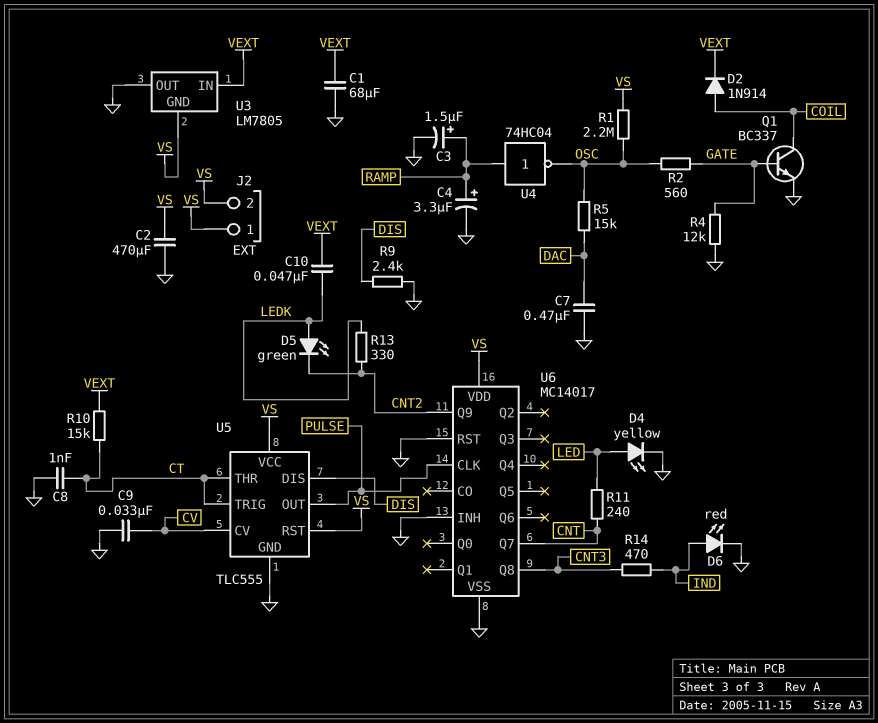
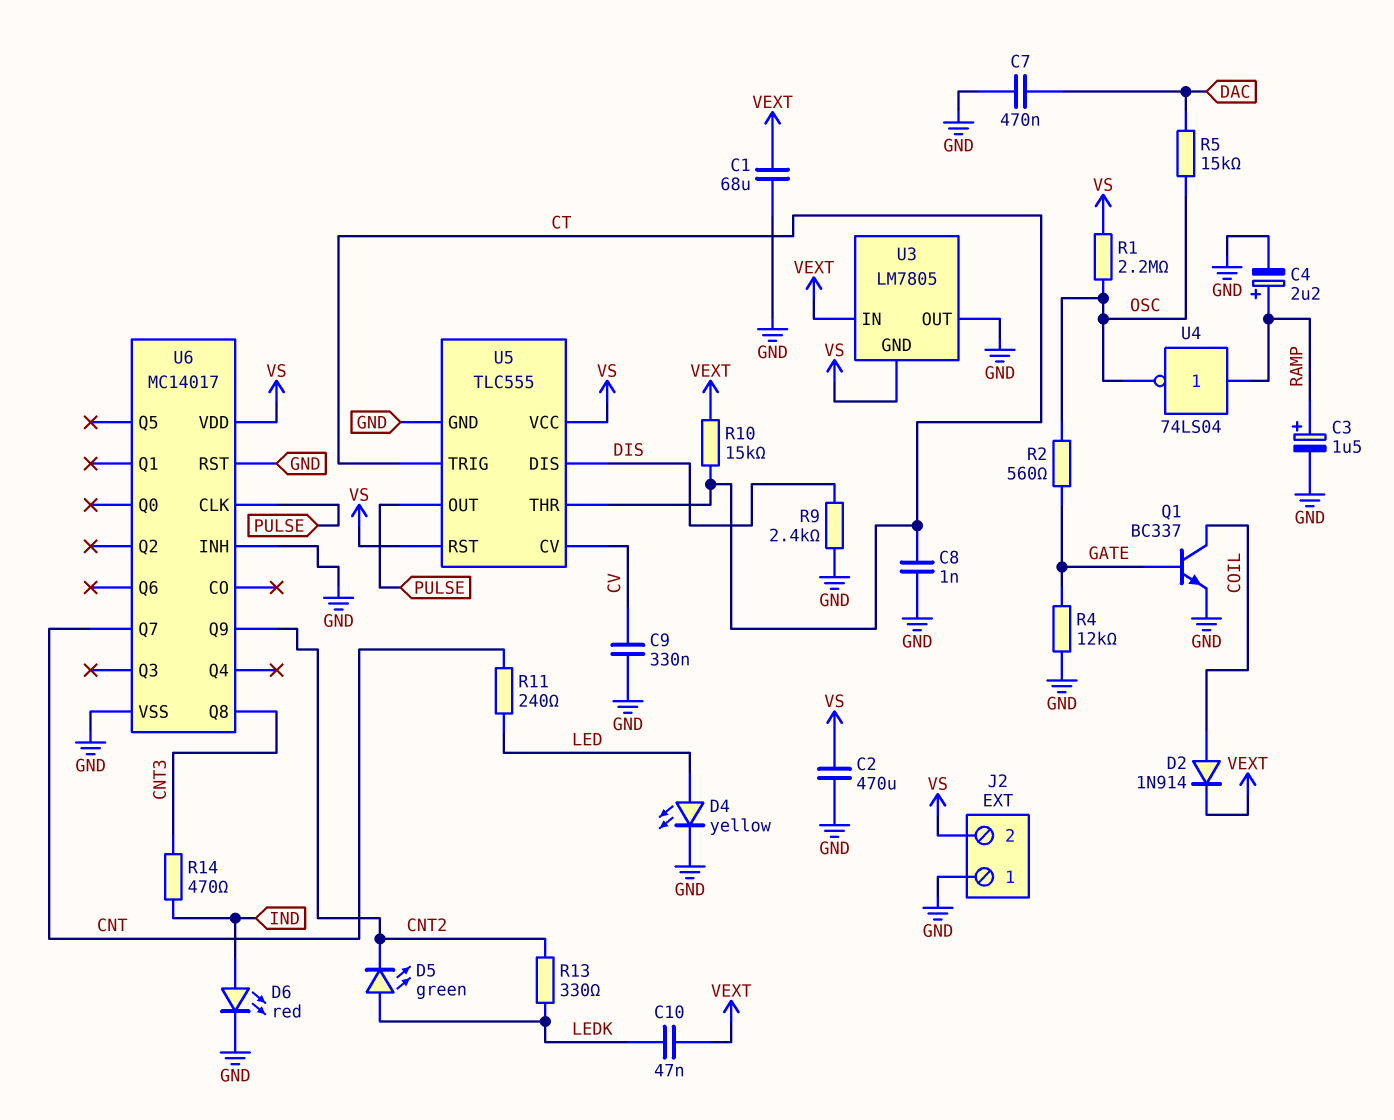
C4: 3.3uF (plus RAMP, minus GND) -> 2.2uF (plus RAMP, minus GND)
C9: 33nF (CV, GND) -> 330nF (CV, GND)
J2 pin 1: VS -> GND
U4: NOT 74HC04 (in RAMP, out OSC) -> NOT 74LS04 (in RAMP, out OSC)

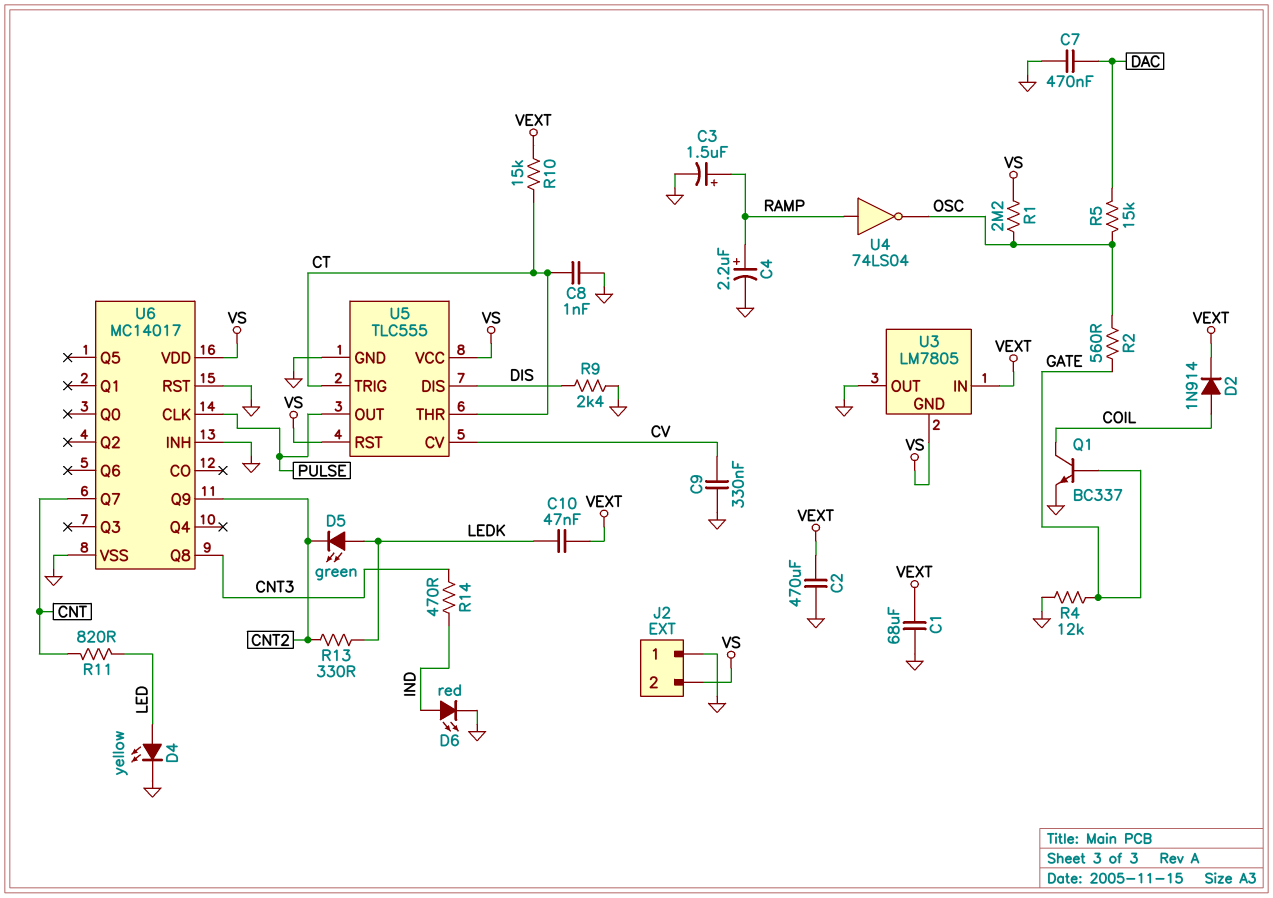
C2: 470uF (GND, VS) -> 470uF (GND, VEXT)
R11: 240 (CNT, LED) -> 820 (CNT, LED)

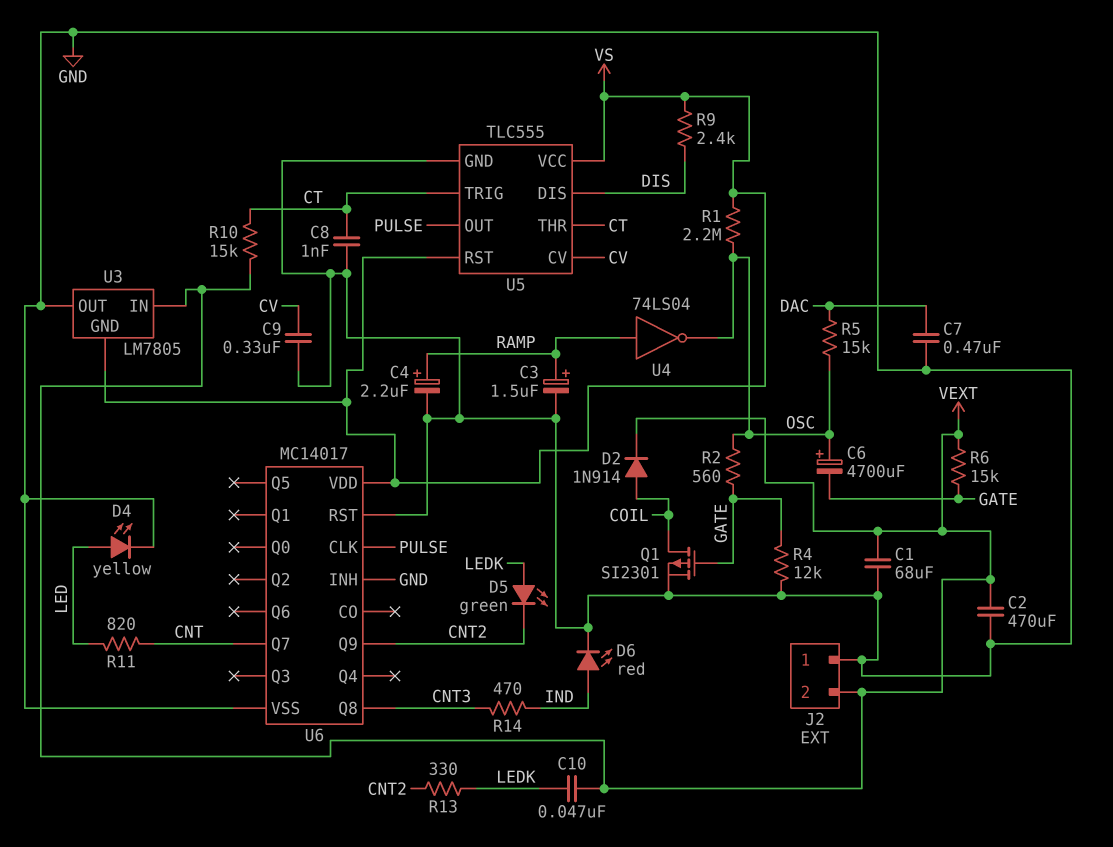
C6: none -> 4700uF (plus OSC, minus GATE)
J2 pin 2: VS -> VEXT
Q1: NPN BC337 (B GATE, C COIL, E GND) -> PMOS SI2301 (G GATE, D COIL, S GND)
R6: none -> 15k (GATE, VEXT)
R9: 2.4k (DIS, GND) -> 2.4k (DIS, VS)

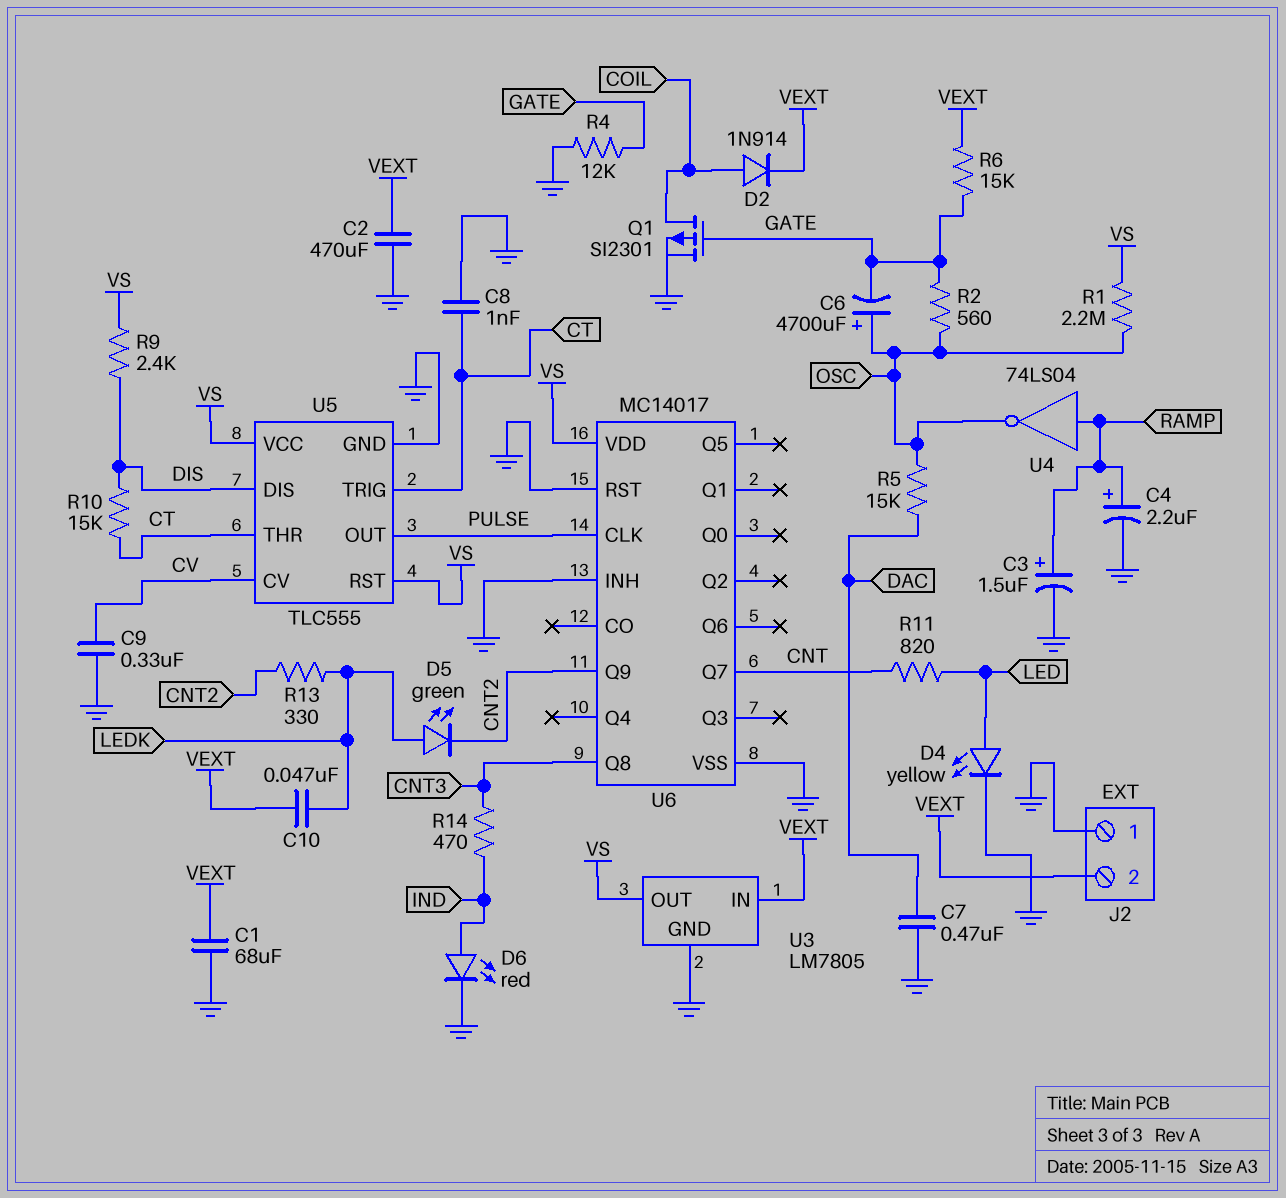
R10: 15k (CT, VEXT) -> 15k (CT, DIS)
U3 pin GND: VS -> GND
U3 pin OUT: GND -> VS

